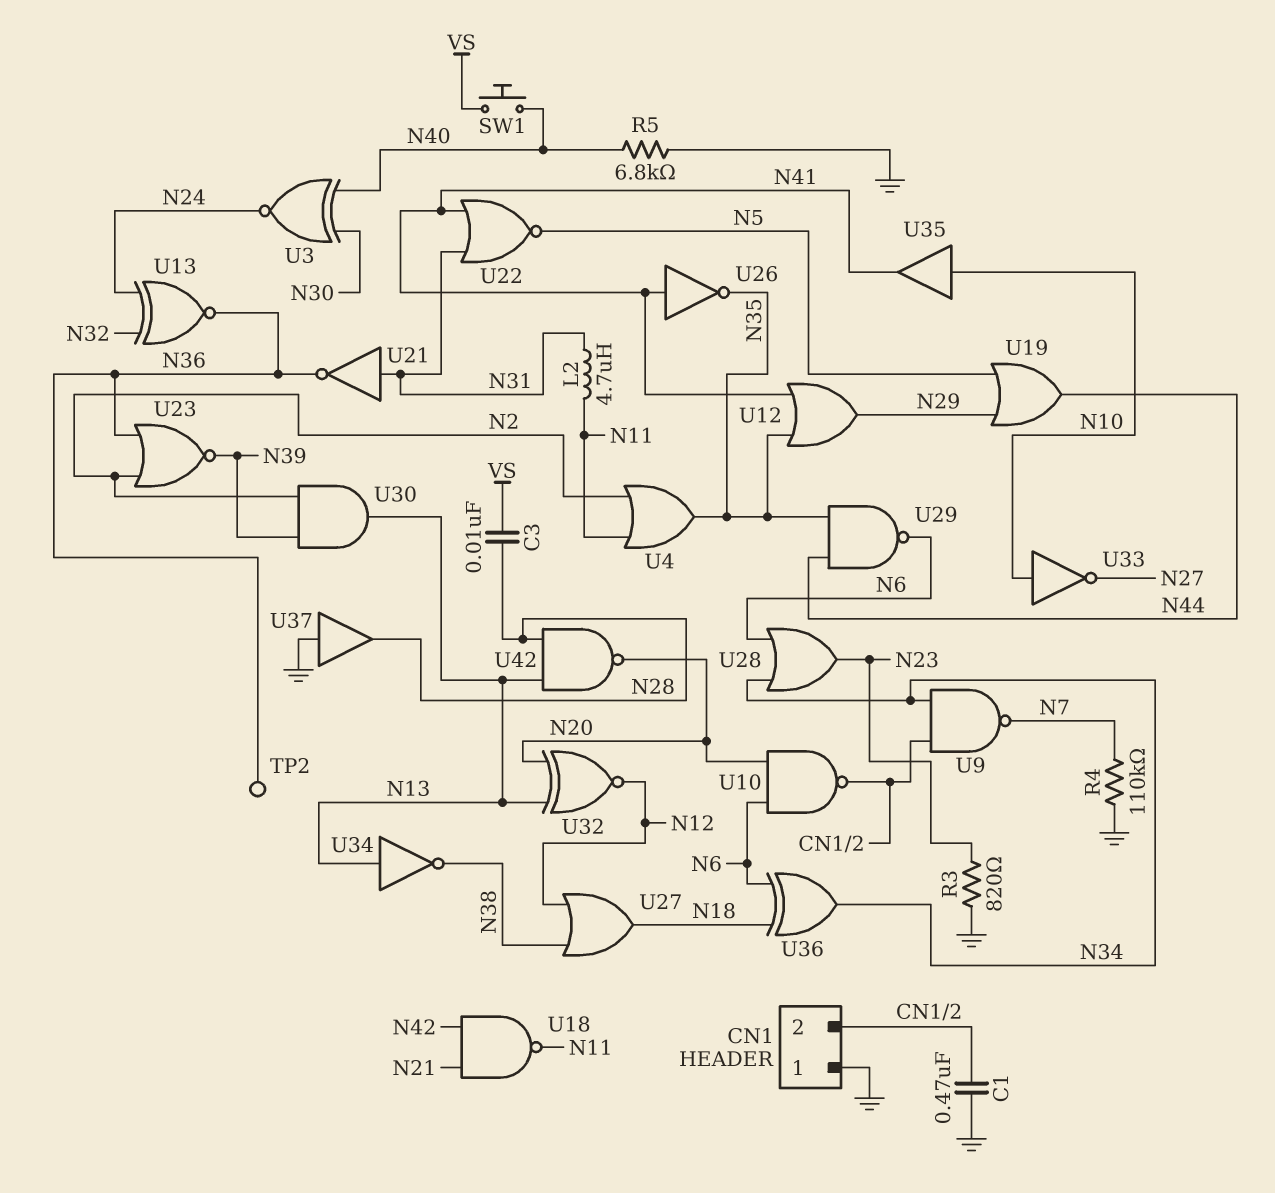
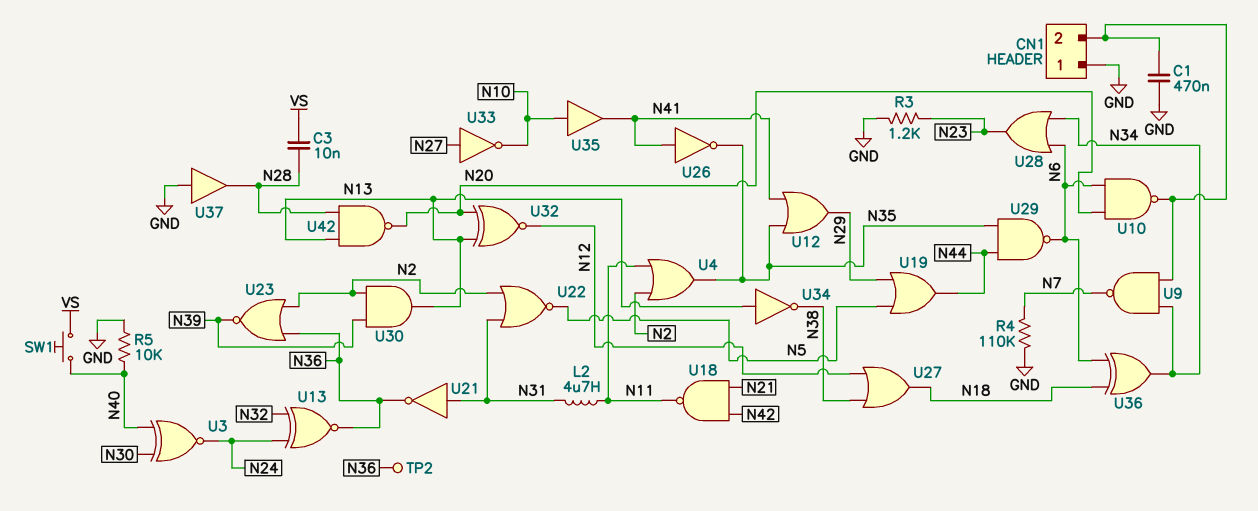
R3: 820 (GND, N23) -> 1.2k (GND, N23)
R5: 6.8k (GND, N40) -> 10k (GND, N40)
U22: NOR (in N31, in N41, out N5) -> NOR (in N2, in N31, out N5)
U33: NOT (in N10, out N27) -> NOT (in N27, out N10)

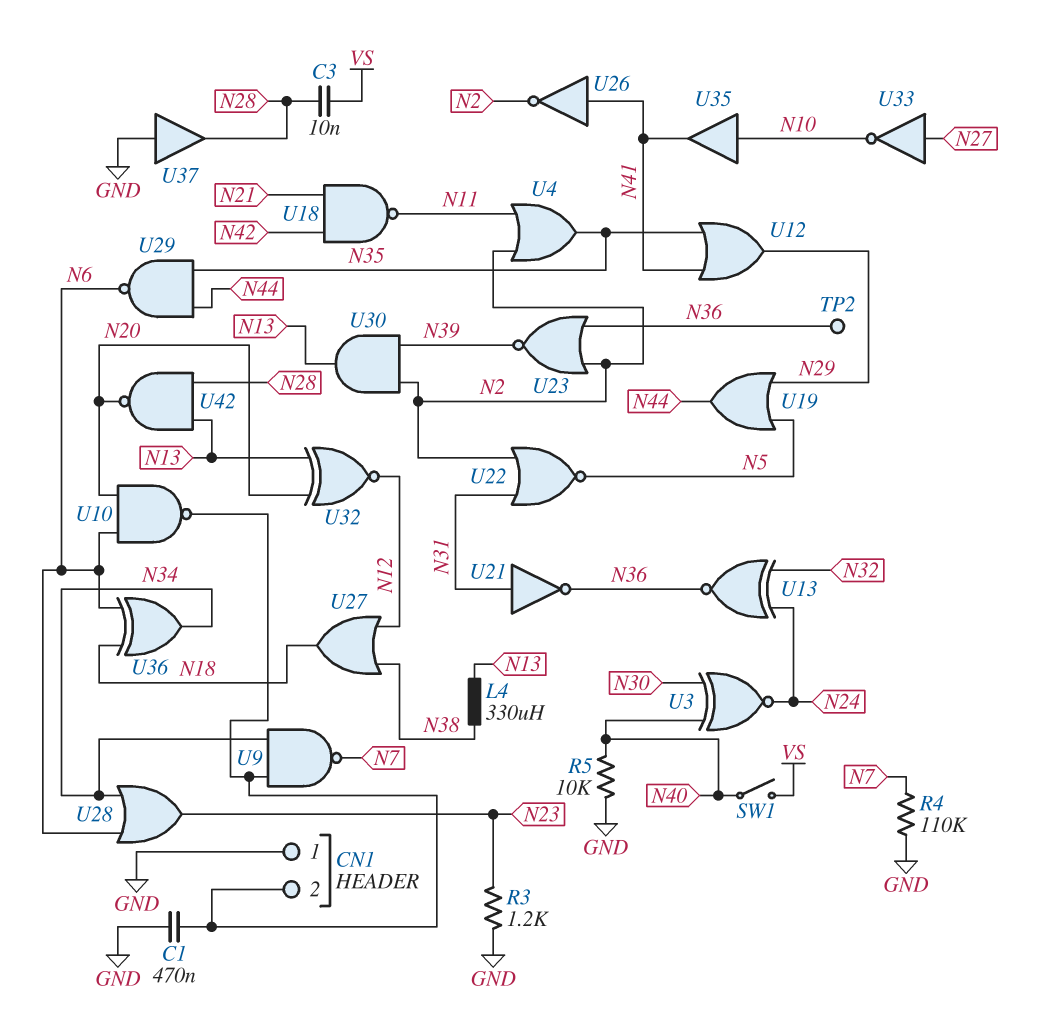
L2: 4.7uH (N11, N31) -> none
L4: none -> 330uH (N13, N38)
SW1: button (N40, VS) -> switch (N40, VS)
U26: NOT (in N41, out N35) -> NOT (in N41, out N2)
U34: NOT (in N13, out N38) -> none

